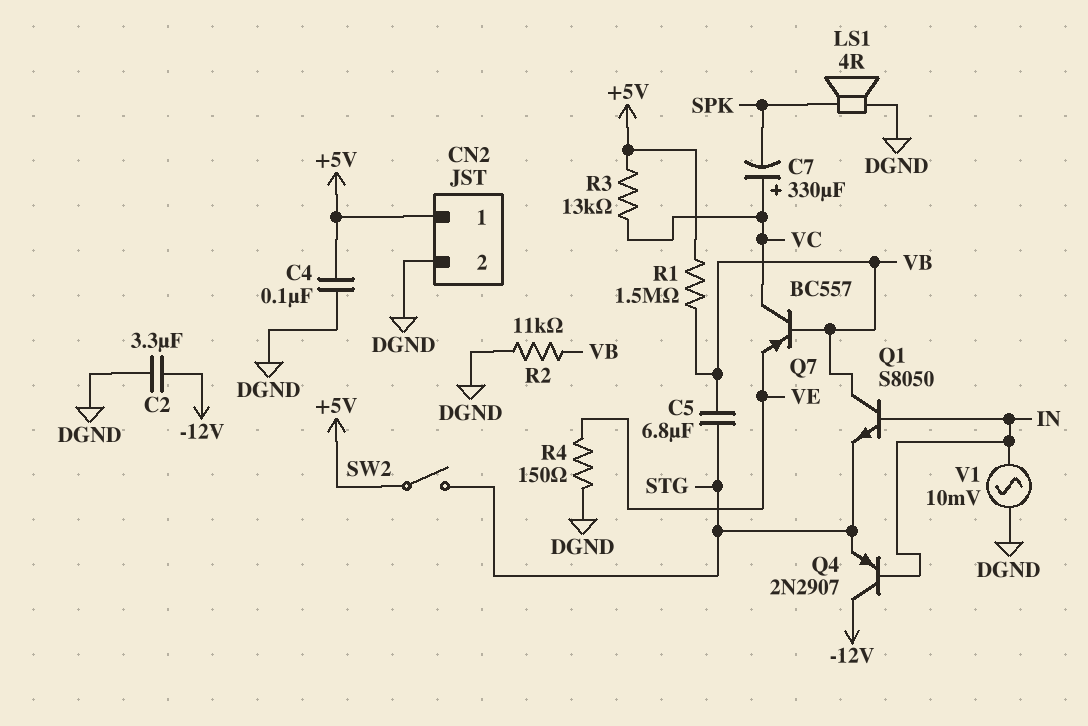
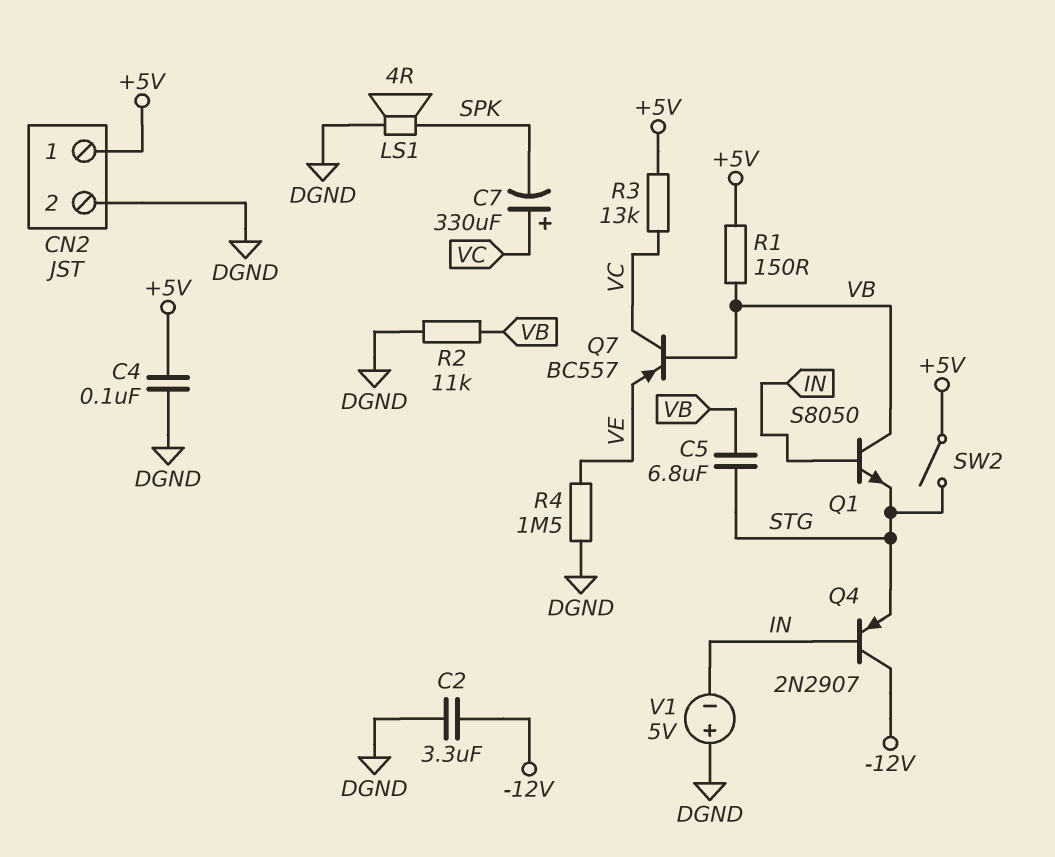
R1: 1.5M (+5V, VB) -> 150 (+5V, VB)
R4: 150 (DGND, VE) -> 1.5M (DGND, VE)
V1: AC 10mV (DGND, IN) -> 5V (plus DGND, minus IN)

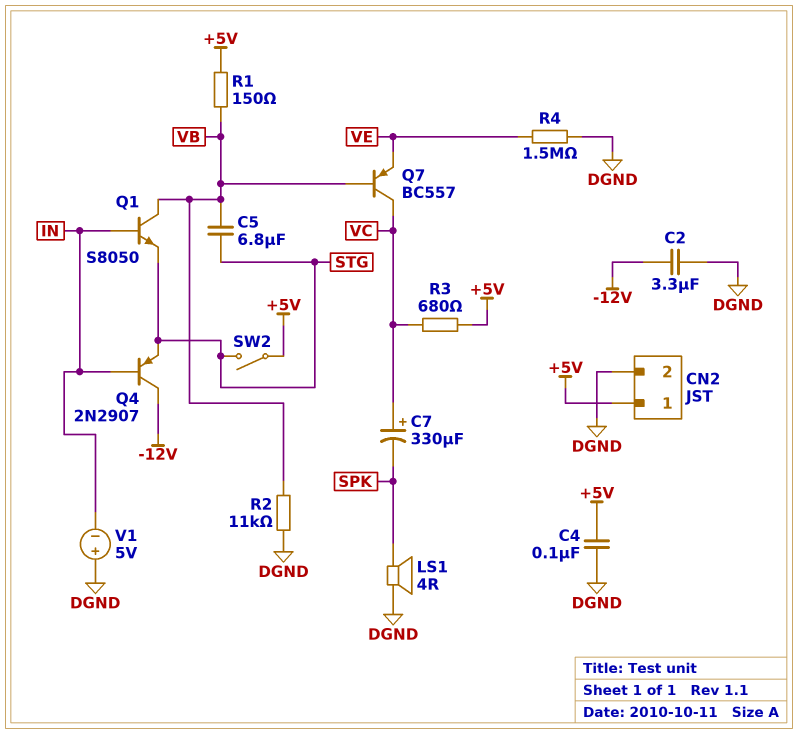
R3: 13k (+5V, VC) -> 680 (+5V, VC)

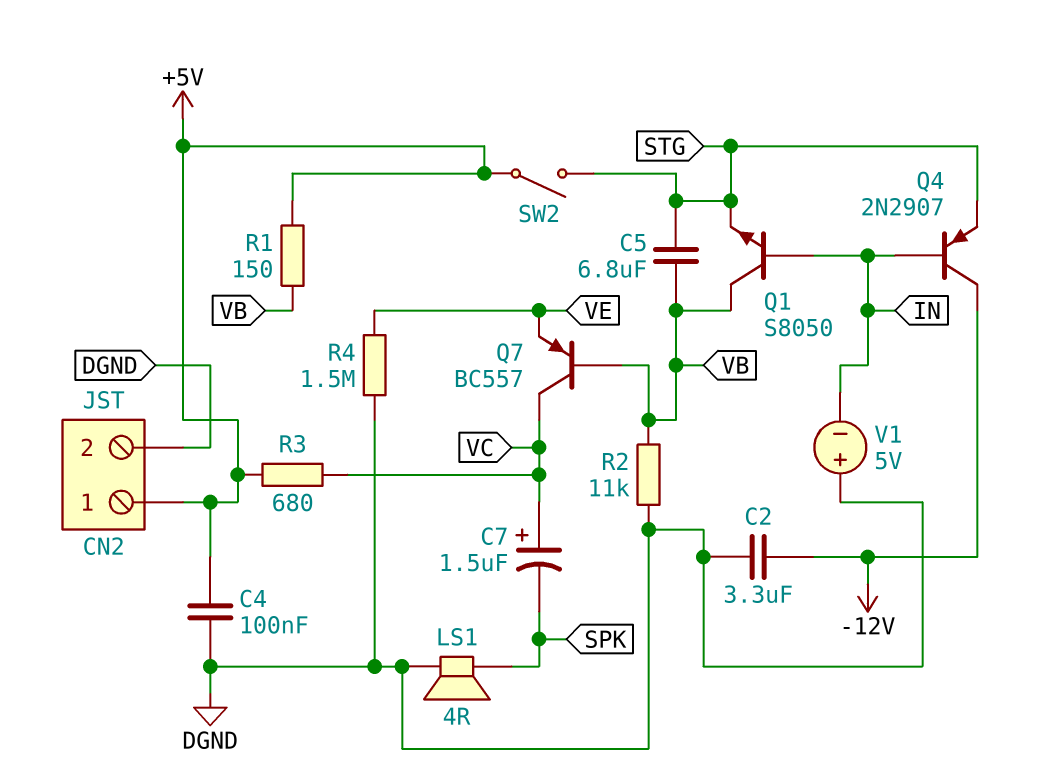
C7: 330uF (plus VC, minus SPK) -> 1.5uF (plus VC, minus SPK)

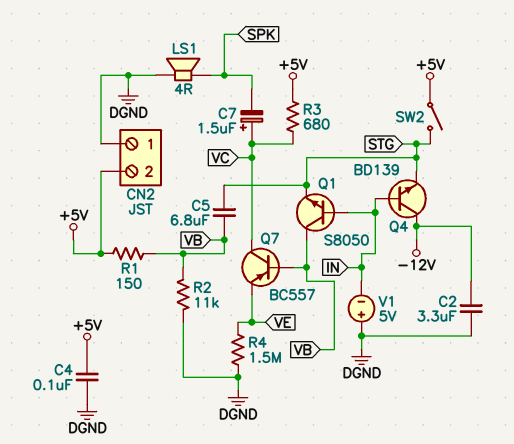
CN2 pin 1: +5V -> DGND
CN2 pin 2: DGND -> +5V
Q4: PNP 2N2907 (B IN, C -12V, E STG) -> NPN BD139 (B IN, C -12V, E STG)

